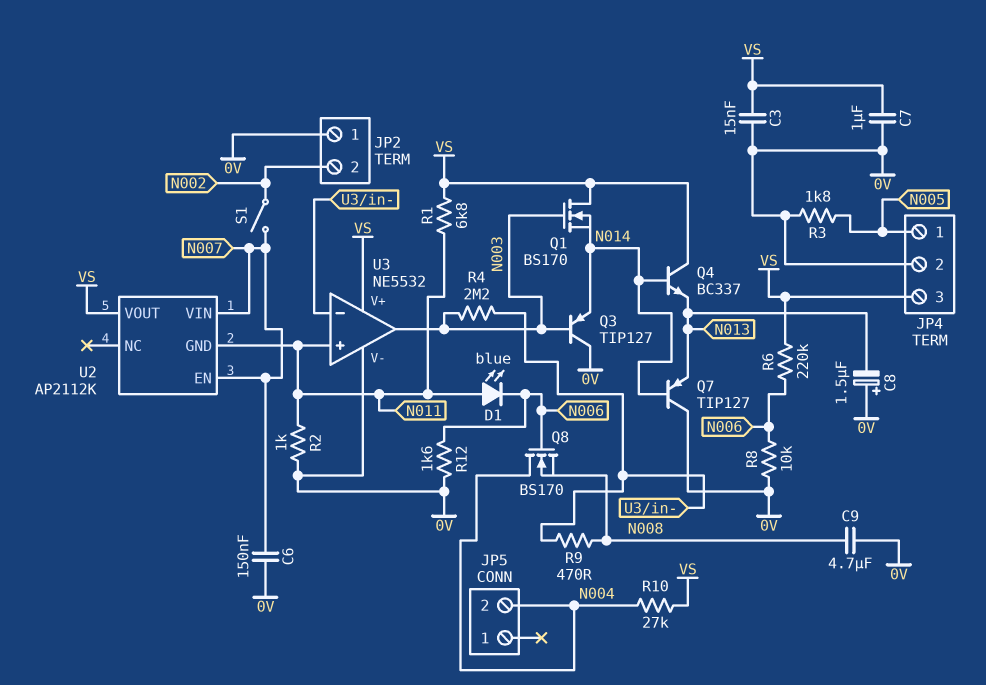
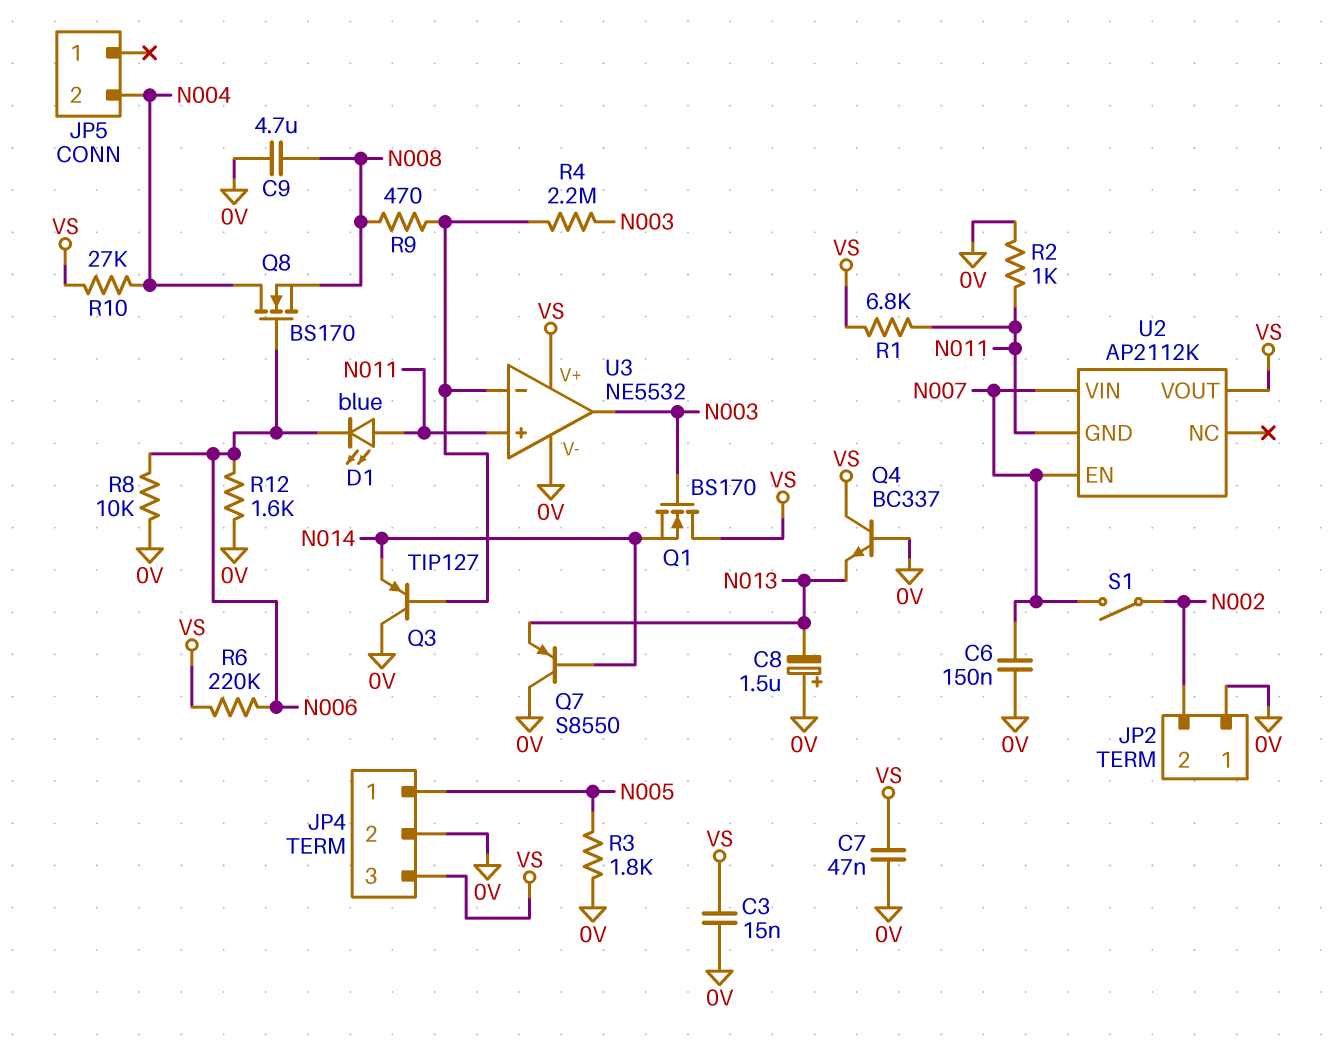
C7: 1uF (0V, VS) -> 47nF (0V, VS)
Q3: PNP TIP127 (B N003, C 0V, E N014) -> PNP TIP127 (B U3/in-, C 0V, E N014)
Q4: NPN BC337 (B N014, C VS, E N013) -> NPN BC337 (B 0V, C VS, E N013)
Q7: PNP TIP127 (B N014, C 0V, E N013) -> PNP S8550 (B N014, C 0V, E N013)

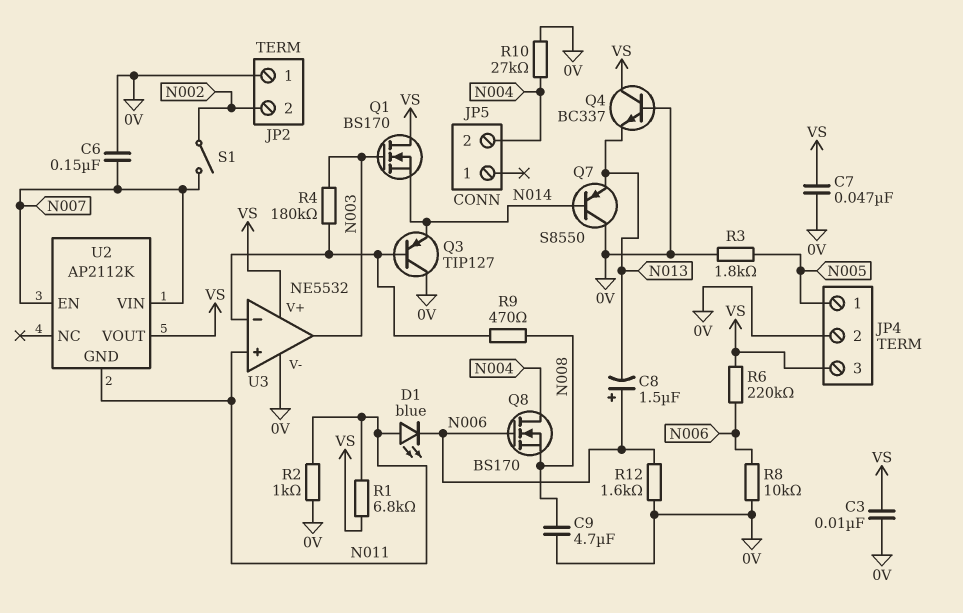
C3: 15nF (0V, VS) -> 10nF (0V, VS)
C8: 1.5uF (plus 0V, minus N013) -> 1.5uF (plus N006, minus N013)
R4: 2.2M (N003, U3/in-) -> 180k (N003, U3/in-)
R10: 27k (N004, VS) -> 27k (0V, N004)

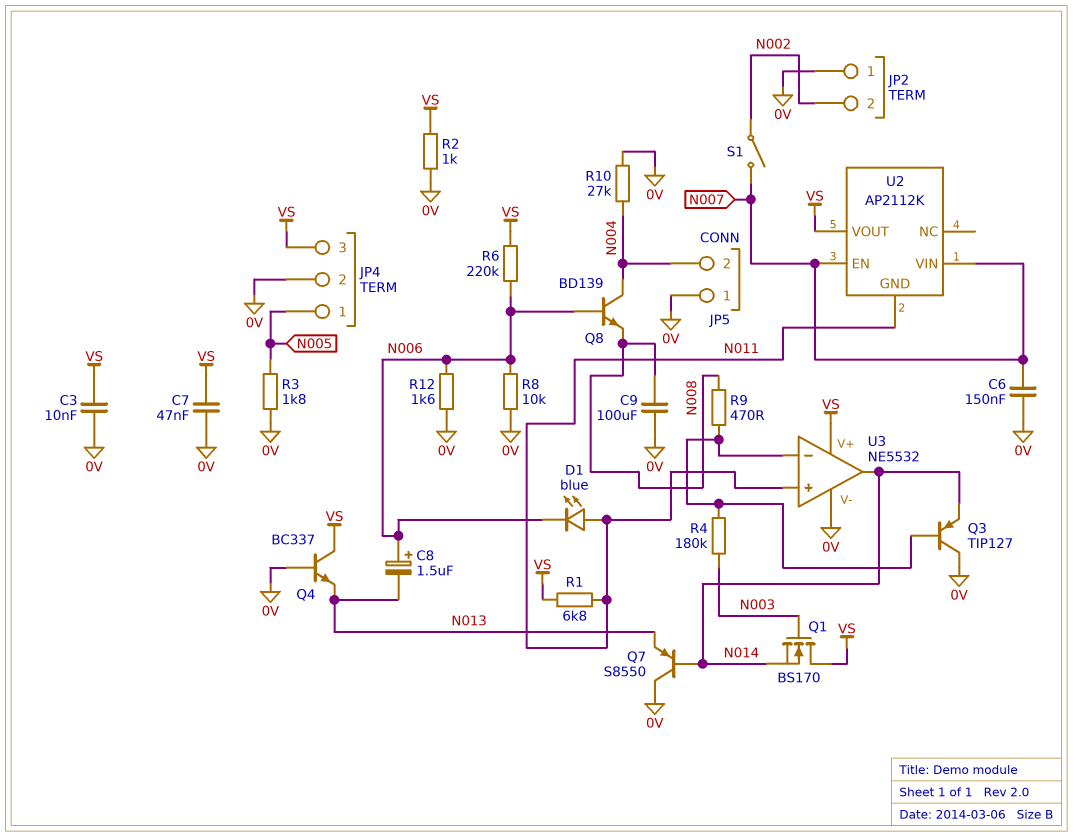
C9: 4.7uF (0V, N008) -> 100uF (0V, N008)
JP5 pin 1: none -> 0V
Q8: NMOS BS170 (G N006, D N004, S N008) -> NPN BD139 (B N006, C N004, E N008)
R2: 1k (0V, N011) -> 1k (0V, VS)
U3 pin out: N003 -> N014

